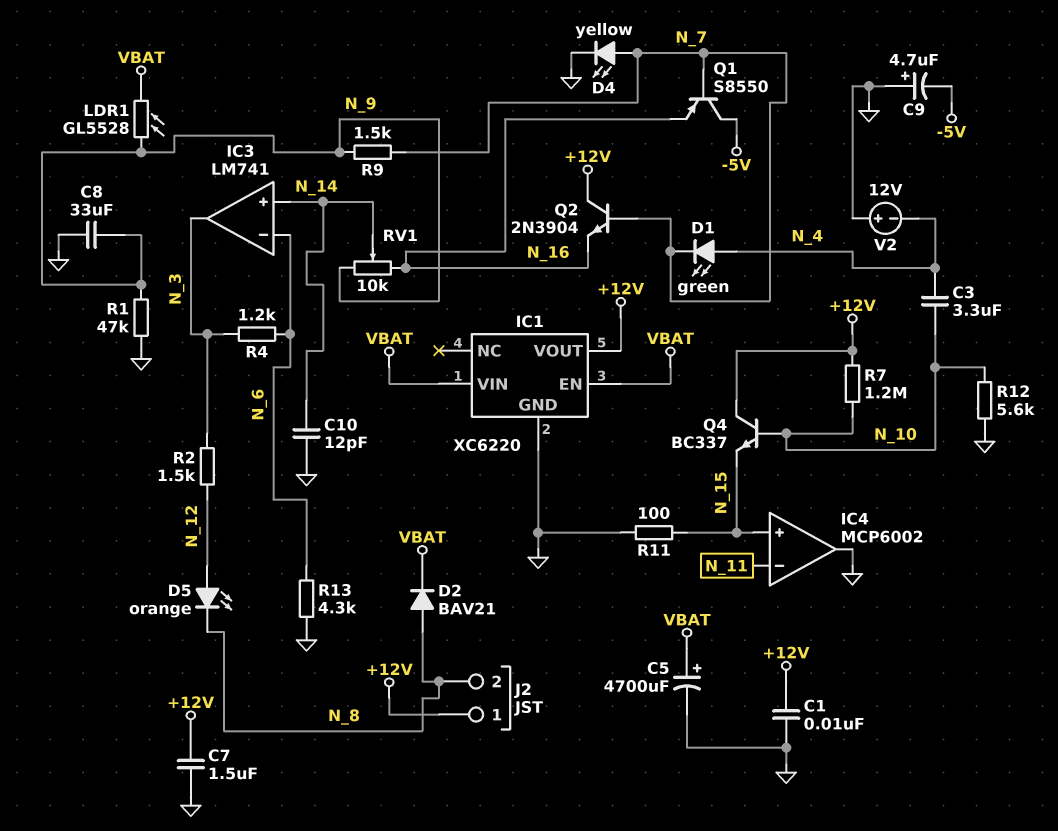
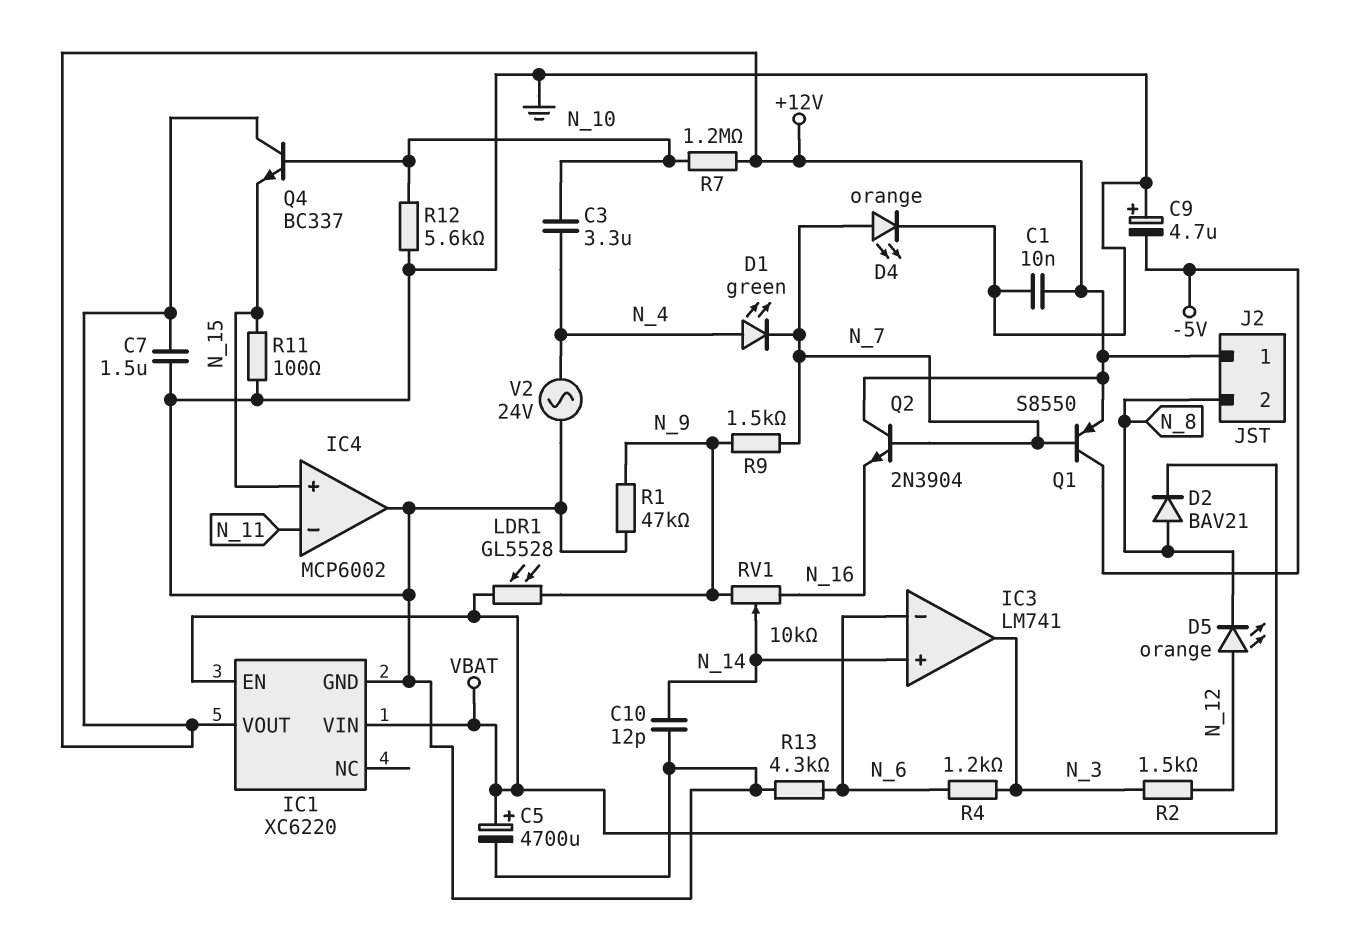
C8: 33uF (GND, N_9) -> none
D4: LED yellow (A N_7, K GND) -> LED orange (A N_7, K GND)
Q1: PNP S8550 (B N_7, C -5V, E N_16) -> PNP S8550 (B N_7, C -5V, E +12V)
V2: 12V (plus GND, minus N_4) -> AC 24V (GND, N_4)

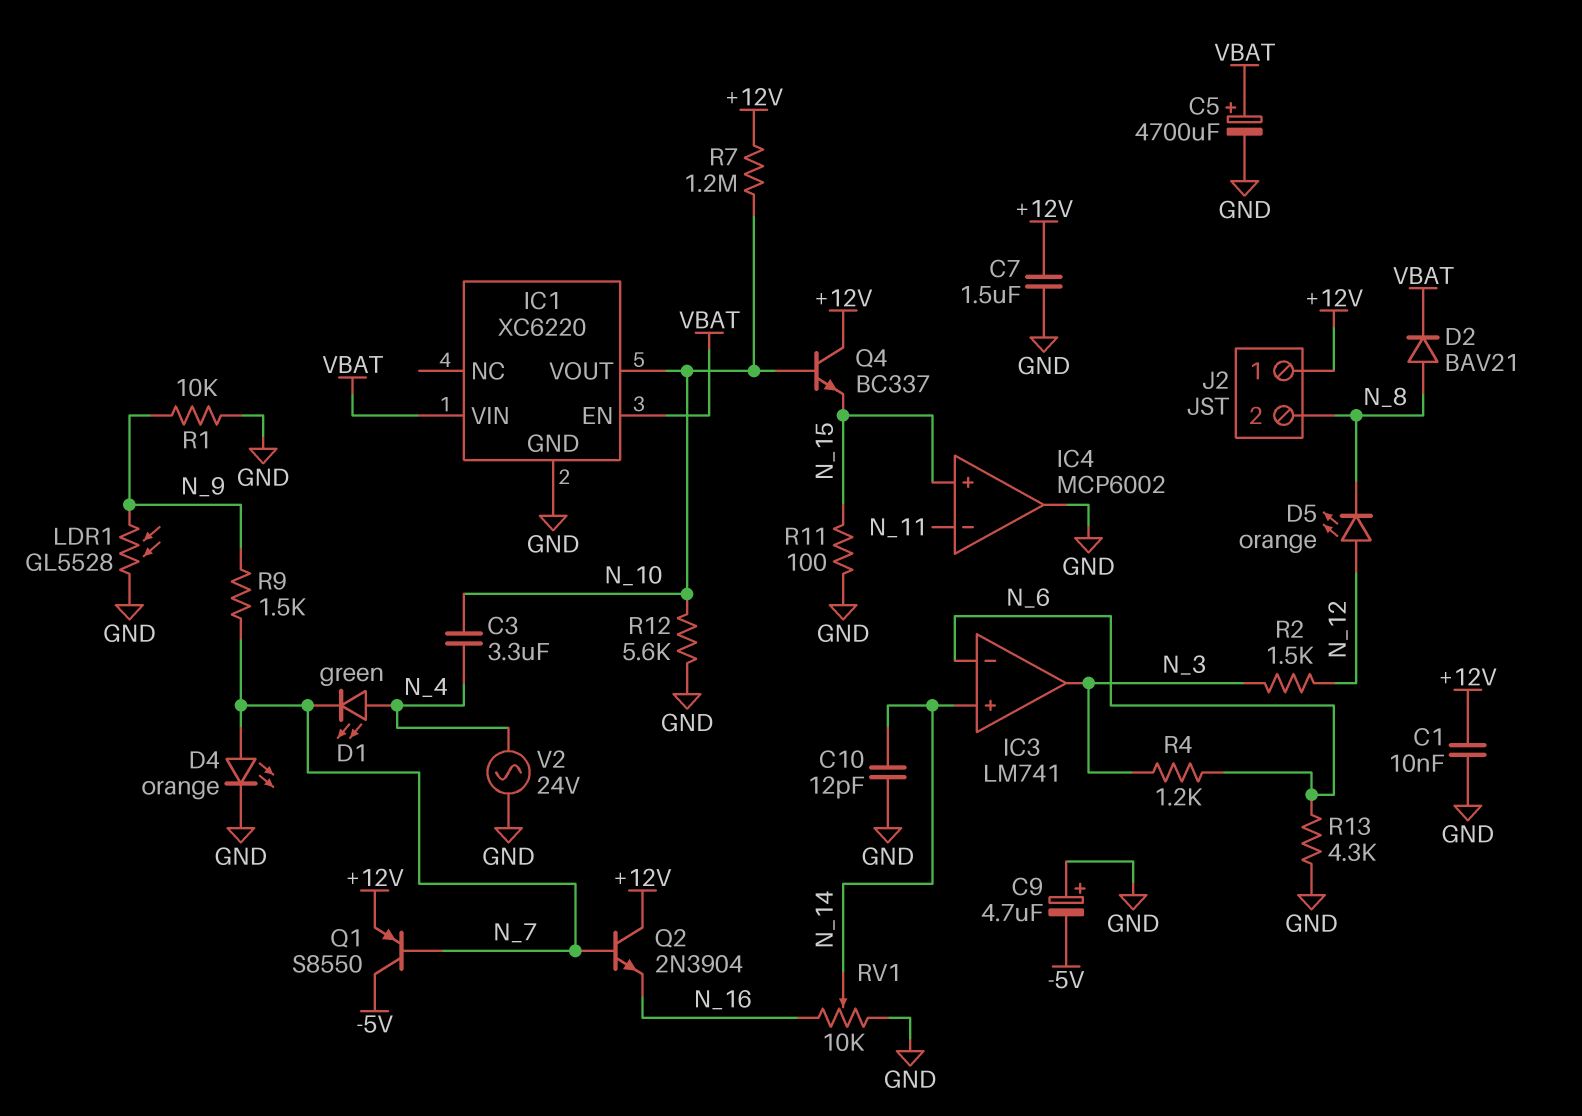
IC1 pin VOUT: +12V -> N_10
LDR1: GL5528 (N_9, VBAT) -> GL5528 (GND, N_9)
R1: 47k (GND, N_9) -> 10k (GND, N_9)
RV1: 10k (N_9, N_16, wiper N_14) -> 10k (GND, N_16, wiper N_14)

